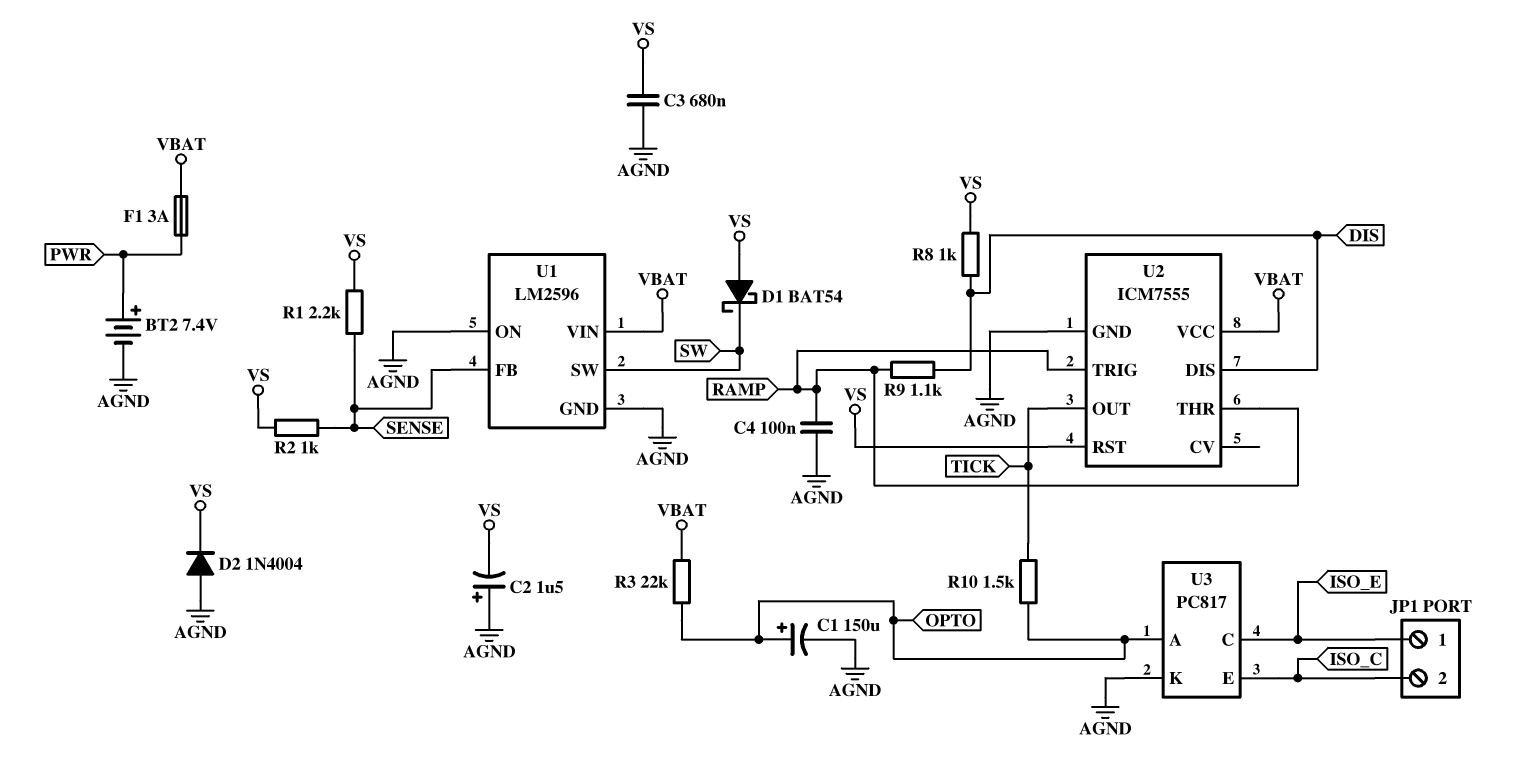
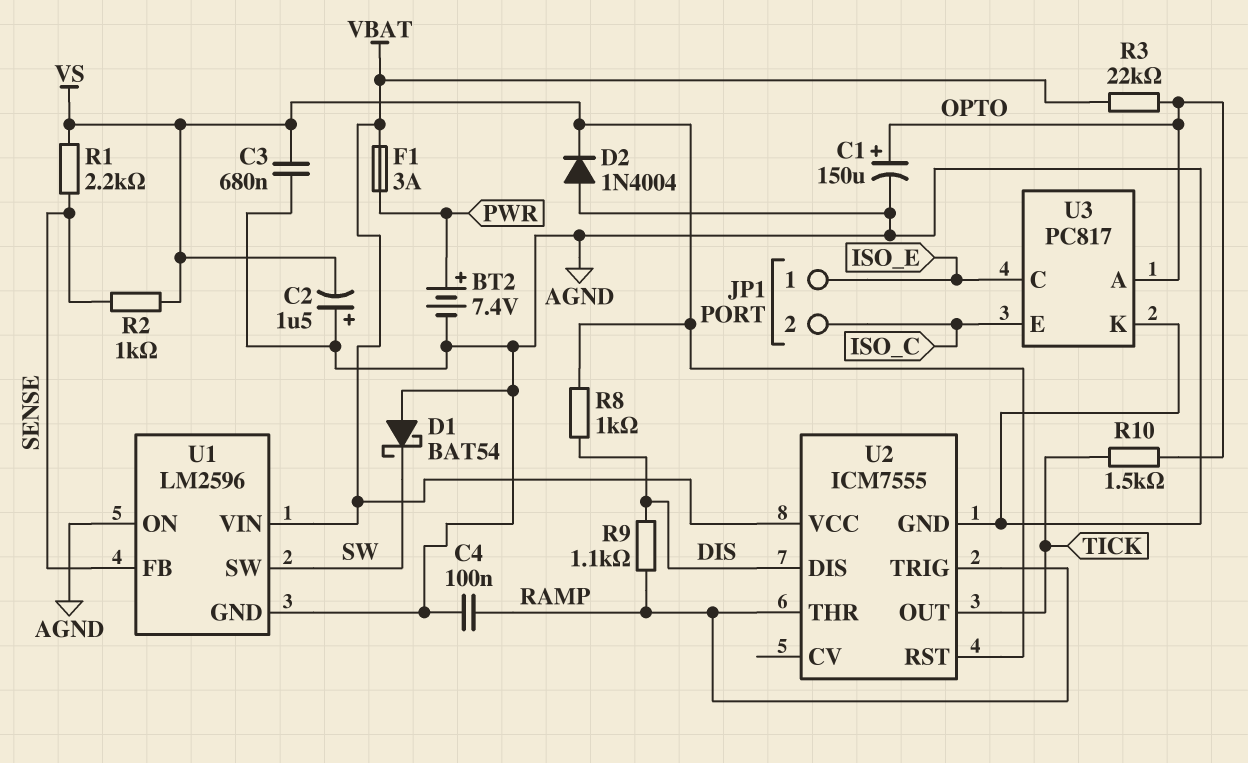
D1: schottky BAT54 (A VS, K SW) -> schottky BAT54 (A AGND, K SW)

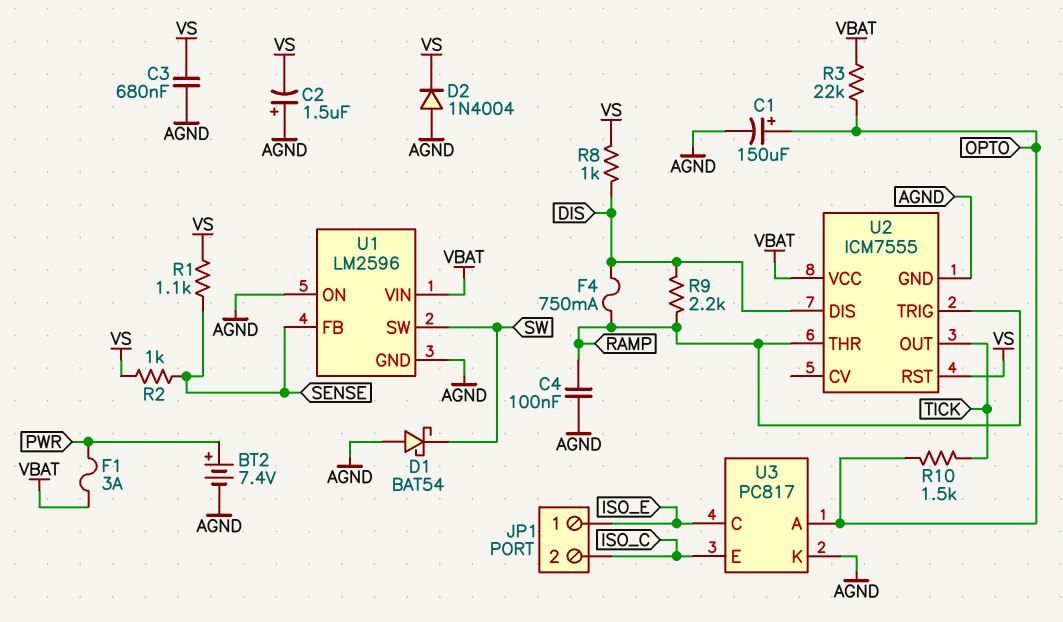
F4: none -> 750mA (DIS, RAMP)
R1: 2.2k (SENSE, VS) -> 1.1k (SENSE, VS)
R9: 1.1k (DIS, RAMP) -> 2.2k (DIS, RAMP)

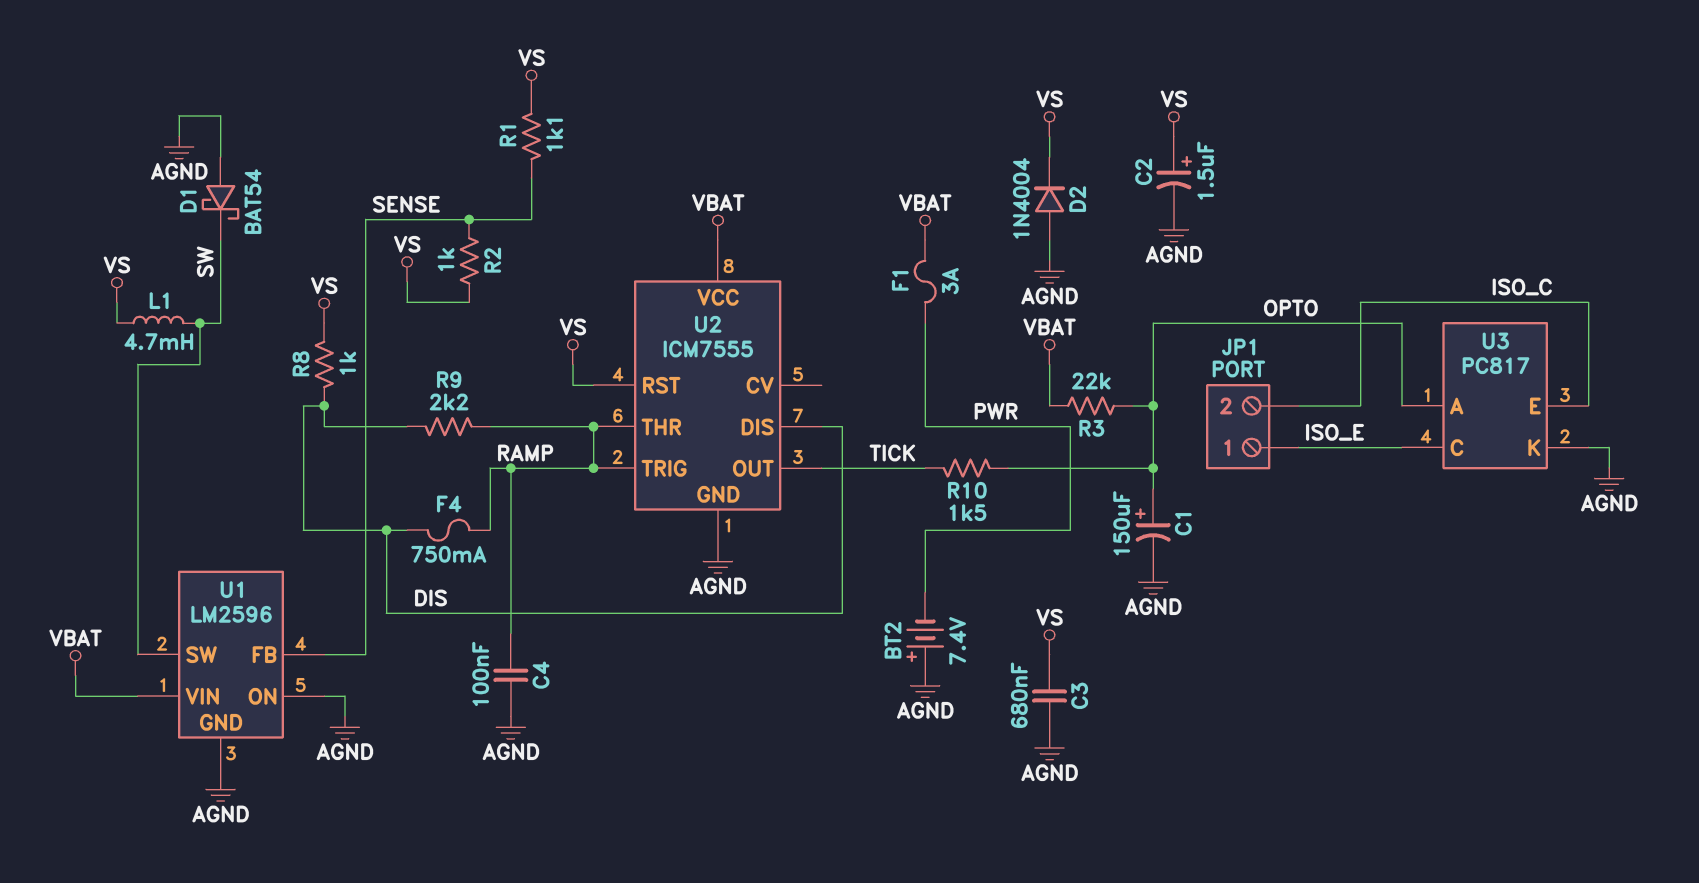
BT2: 7.4V (plus PWR, minus AGND) -> 7.4V (plus AGND, minus PWR)
C2: 1.5uF (plus AGND, minus VS) -> 1.5uF (plus VS, minus AGND)
L1: none -> 4.7mH (SW, VS)

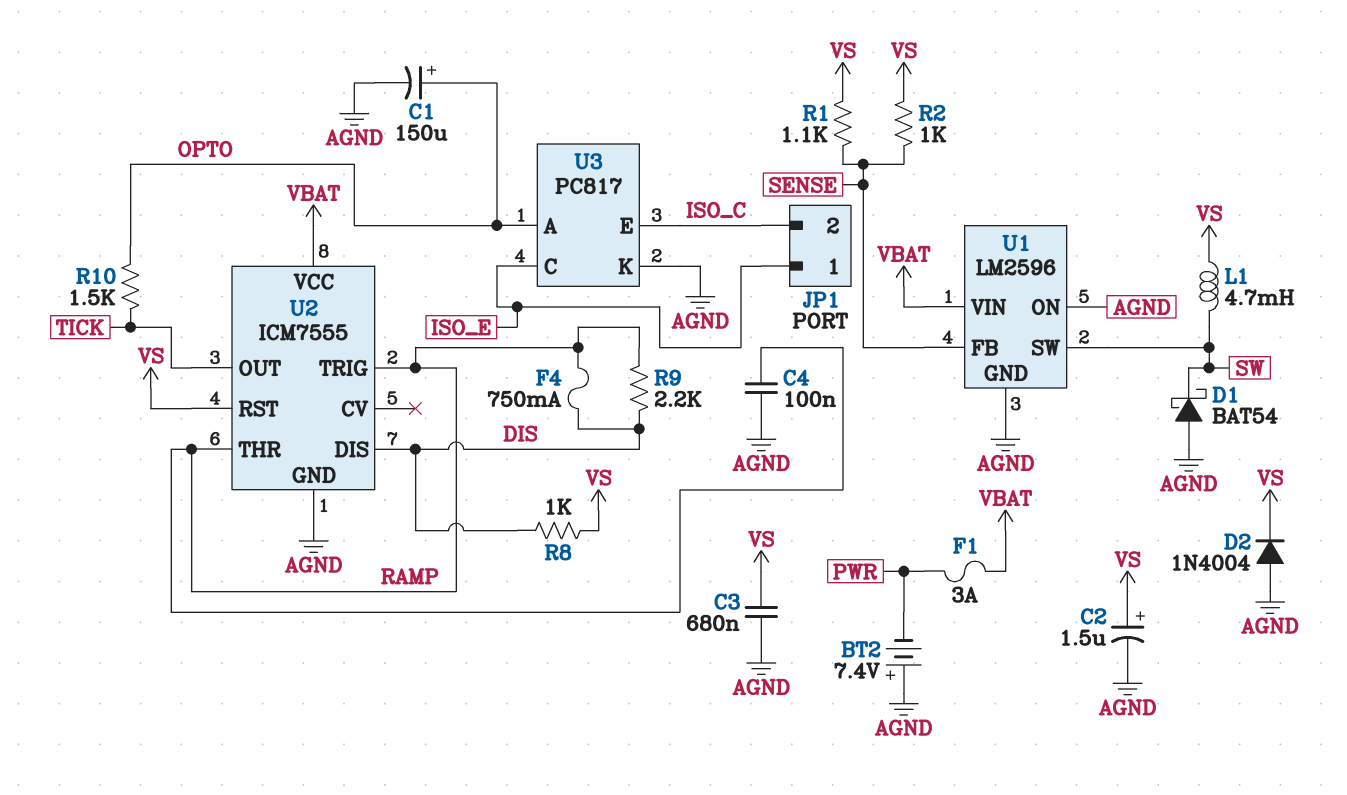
R3: 22k (OPTO, VBAT) -> none

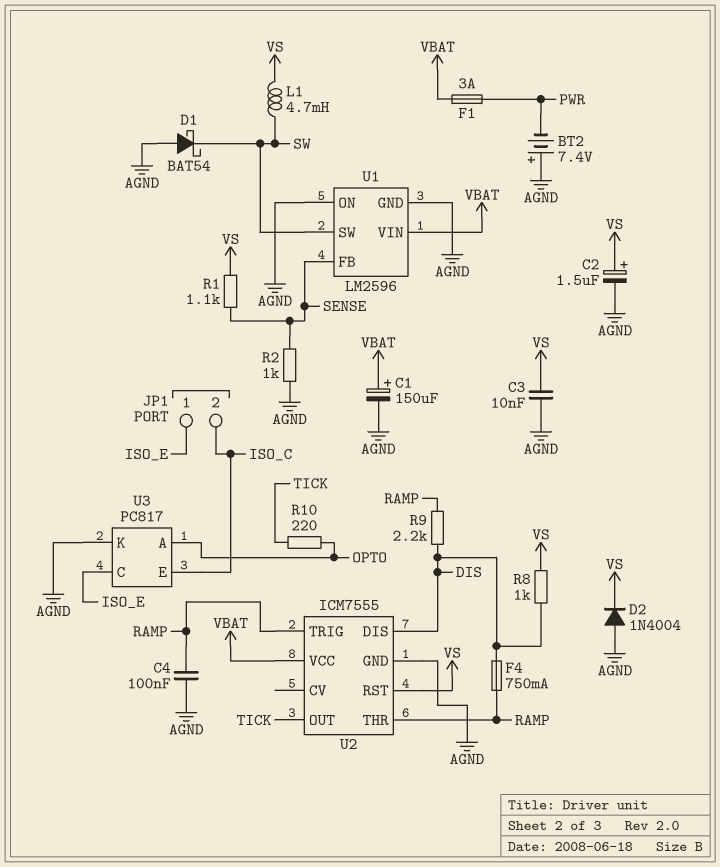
C1: 150uF (plus OPTO, minus AGND) -> 150uF (plus VBAT, minus AGND)
C3: 680nF (AGND, VS) -> 10nF (AGND, VS)
R2: 1k (SENSE, VS) -> 1k (AGND, SENSE)
R10: 1.5k (OPTO, TICK) -> 220 (OPTO, TICK)

